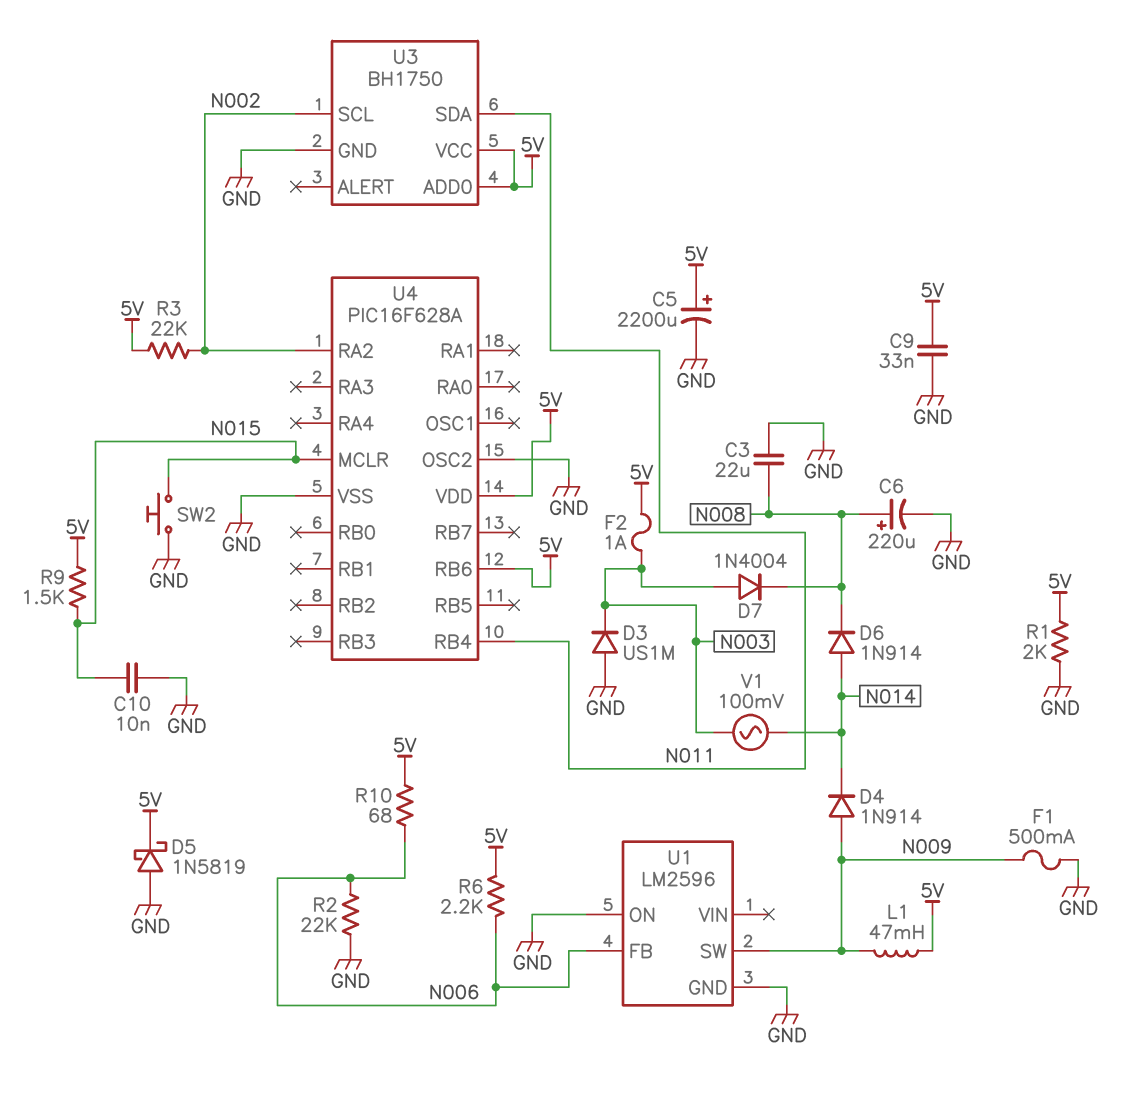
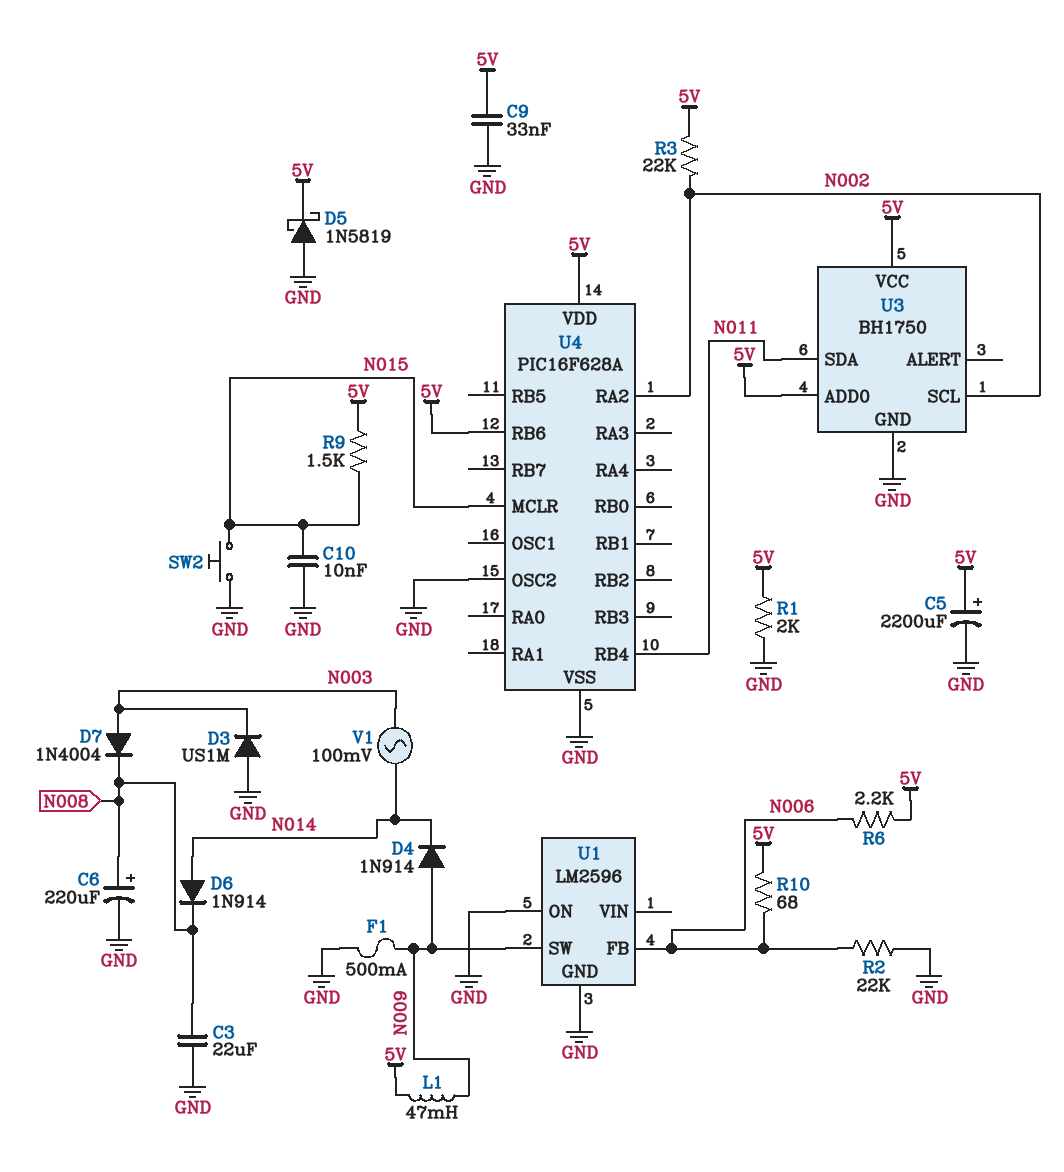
F2: 1A (5V, N003) -> none

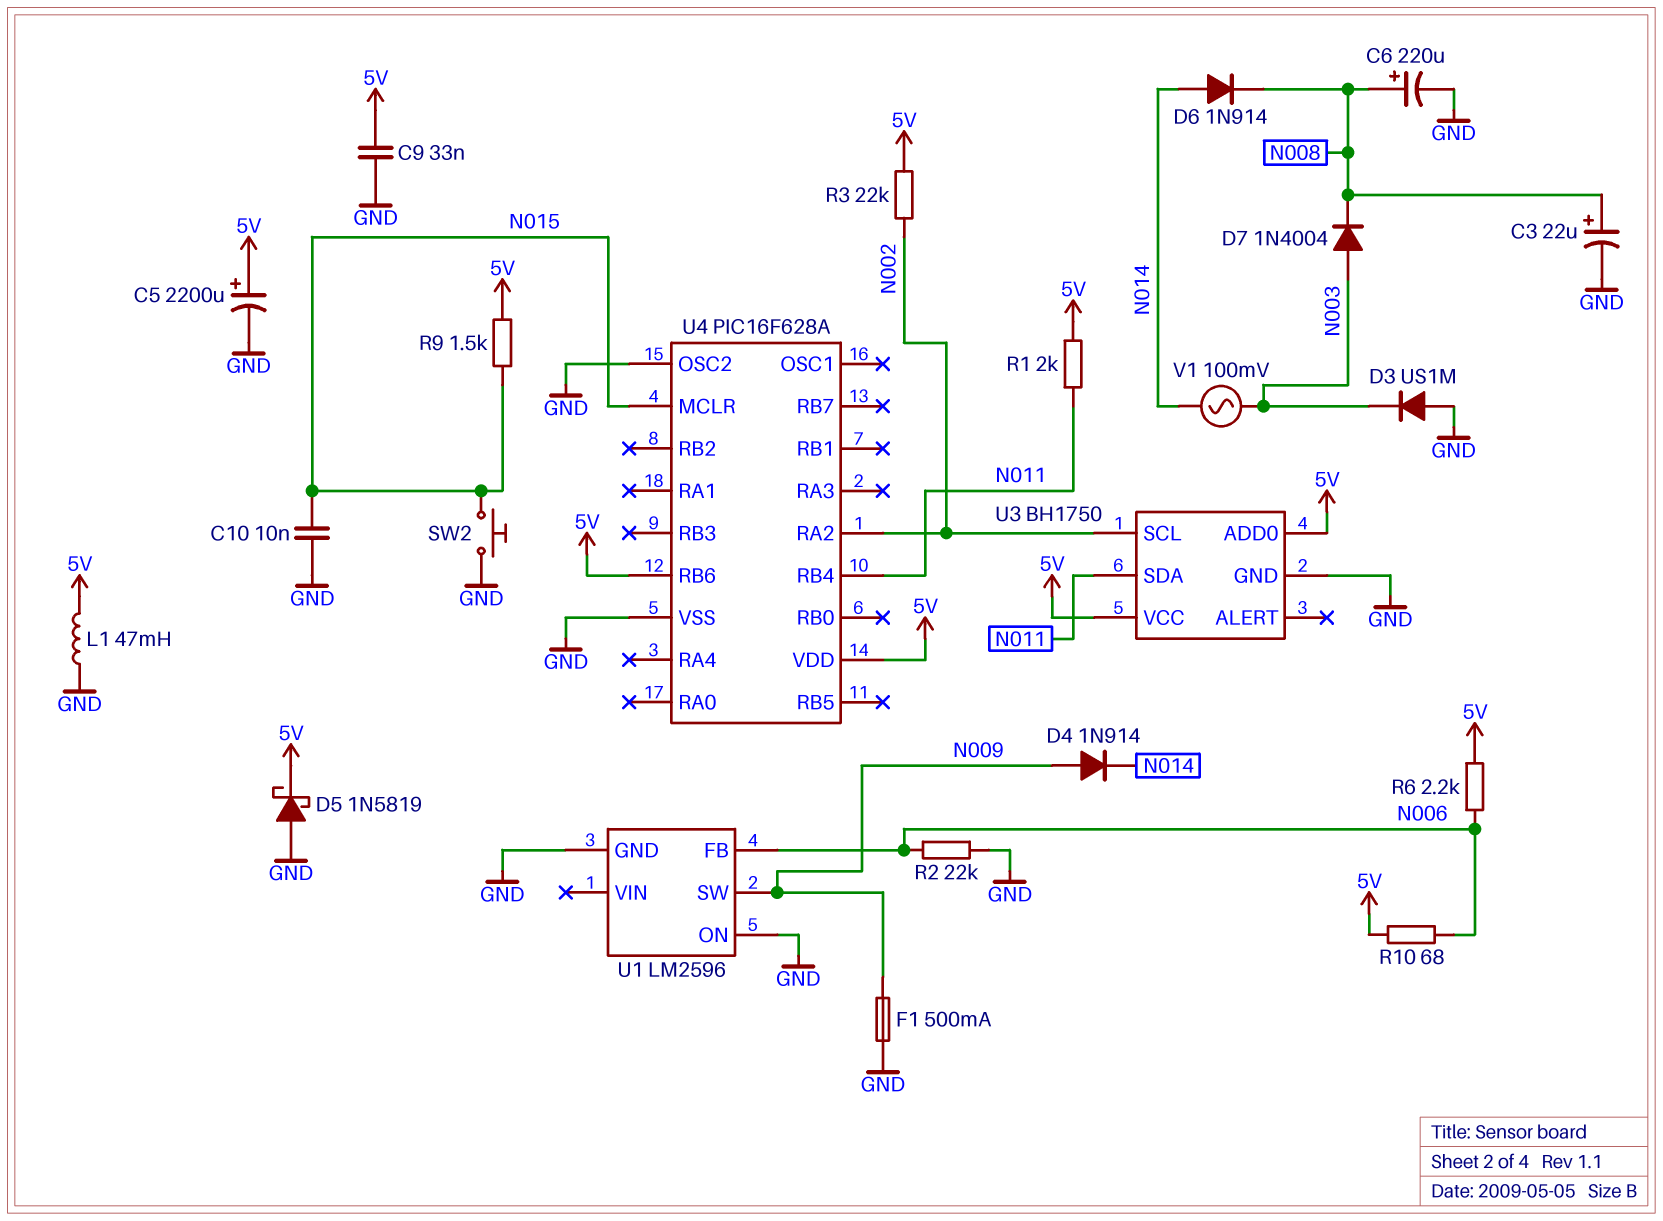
C3: 22uF (GND, N008) -> 22uF (plus N008, minus GND)
L1: 47mH (5V, N009) -> 47mH (5V, GND)
R1: 2k (5V, GND) -> 2k (5V, N011)

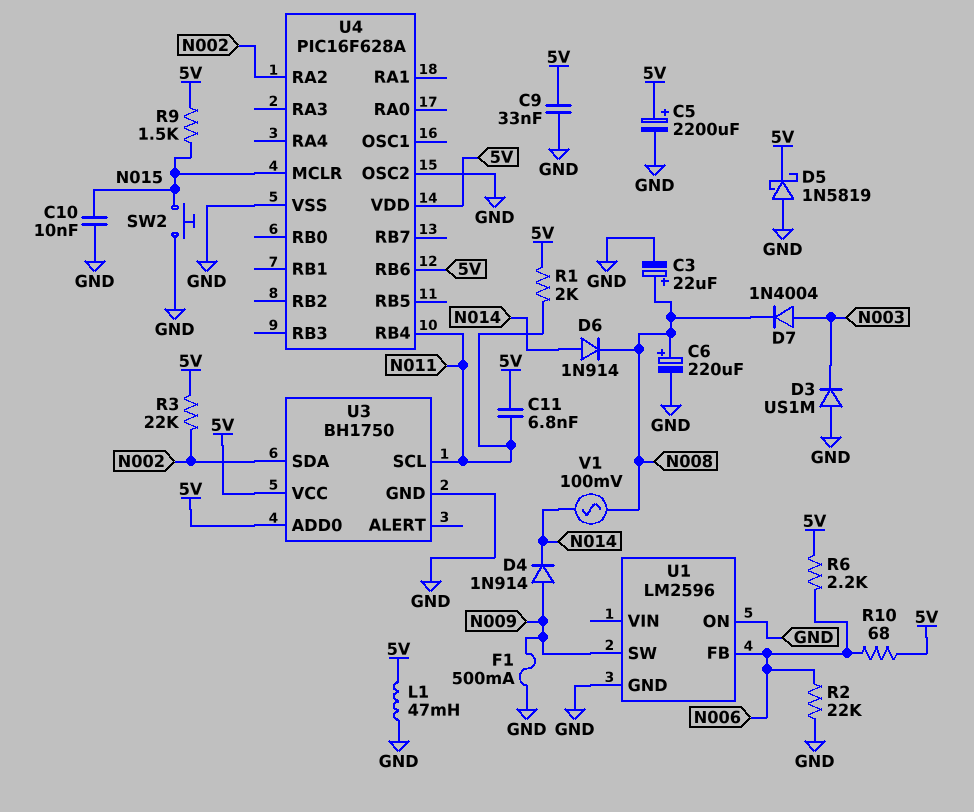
C11: none -> 6.8nF (5V, N011)
U3 pin SCL: N002 -> N011
U3 pin SDA: N011 -> N002
V1: AC 100mV (N003, N014) -> AC 100mV (N008, N014)

